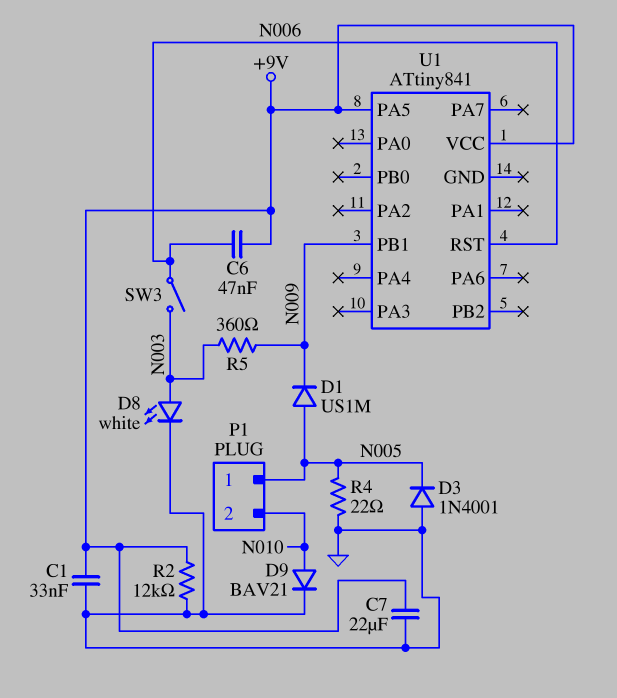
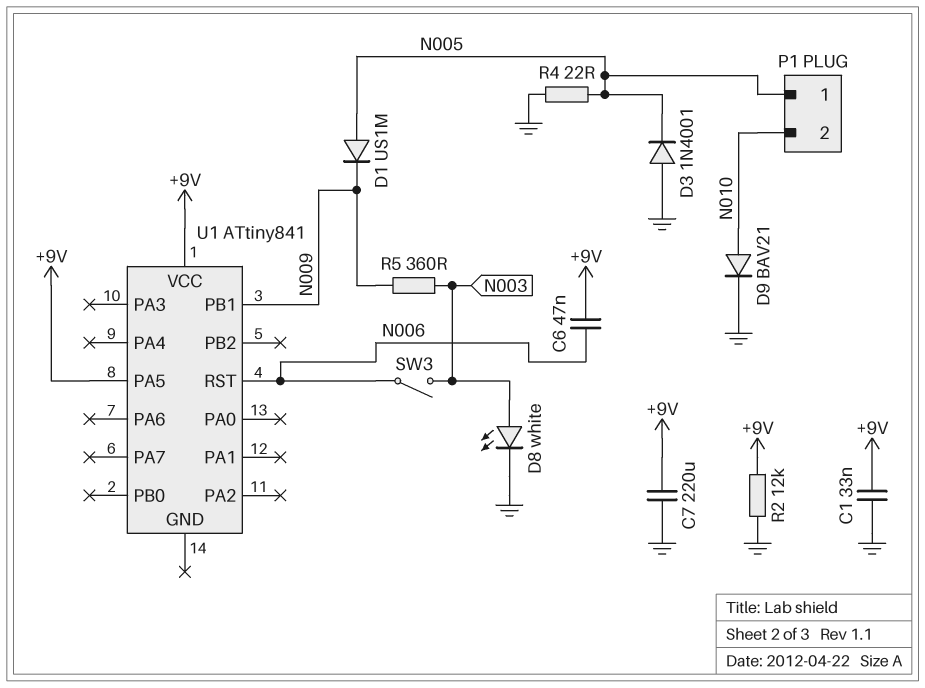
C7: 22uF (+9V, GND) -> 220uF (+9V, GND)

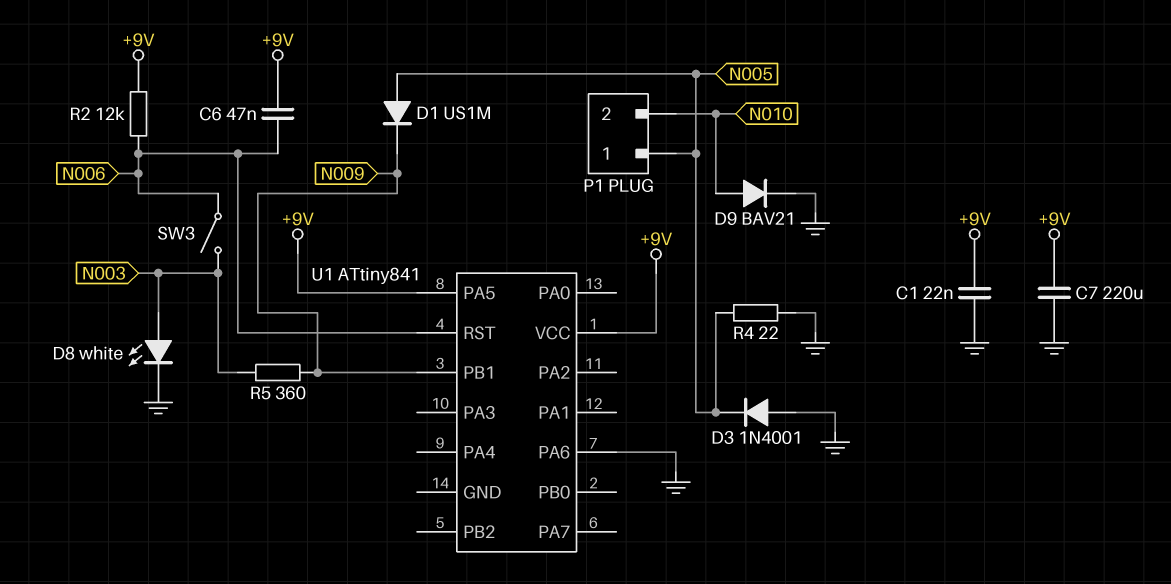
C1: 33nF (+9V, GND) -> 22nF (+9V, GND)
R2: 12k (+9V, GND) -> 12k (+9V, N006)
U1 pin PA6: none -> GND

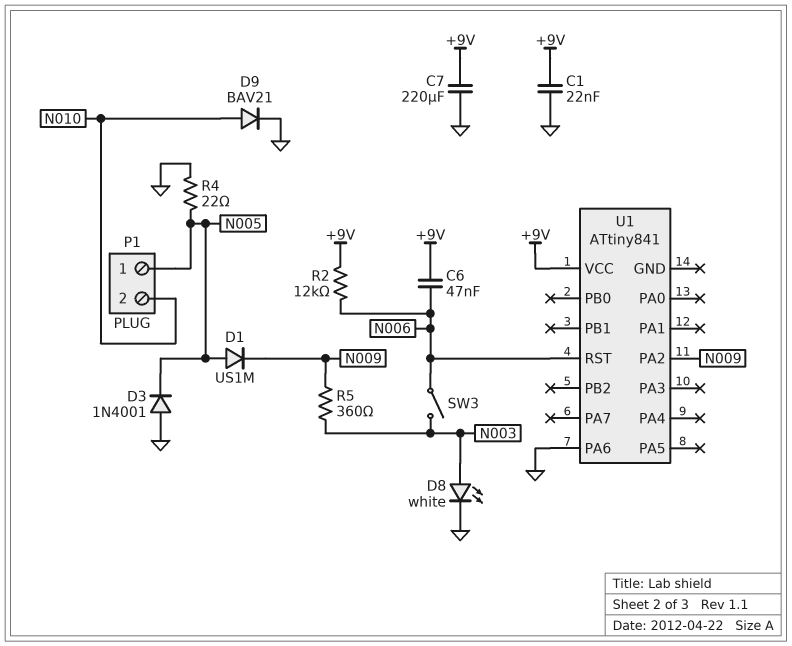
U1 pin PA2: none -> N009
U1 pin PA5: +9V -> none
U1 pin PB1: N009 -> none

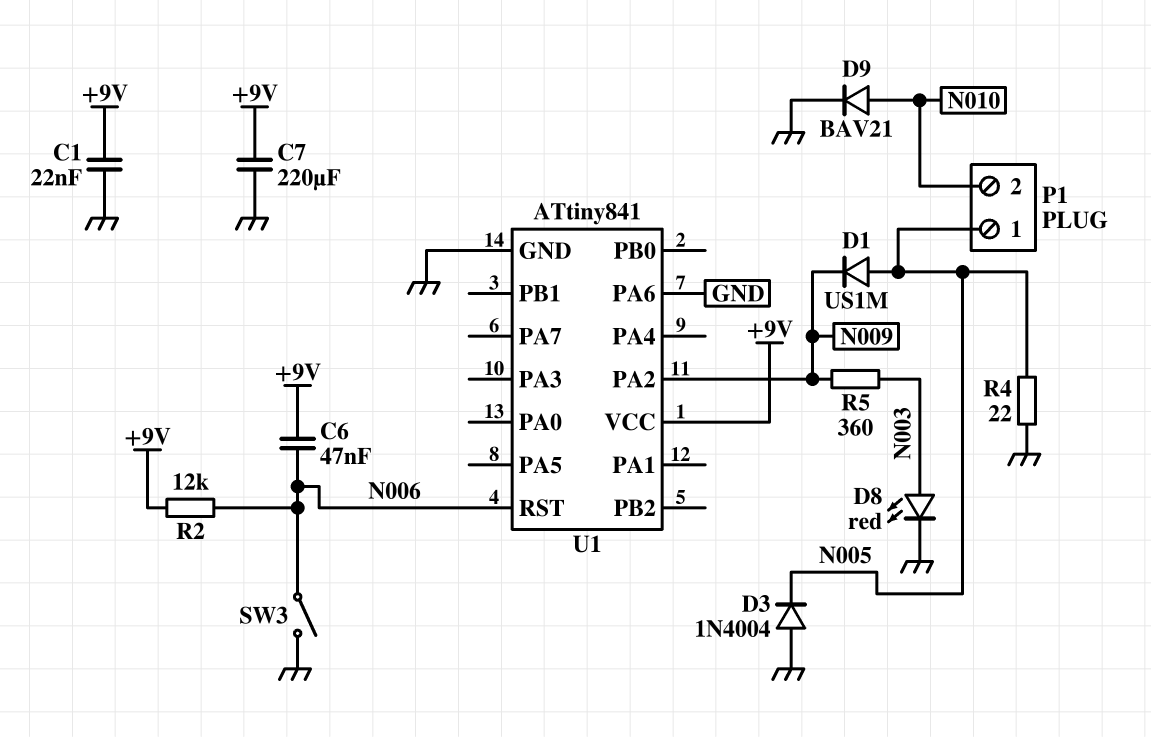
D3: diode 1N4001 (A GND, K N005) -> diode 1N4004 (A GND, K N005)
D8: LED white (A N003, K GND) -> LED red (A N003, K GND)
SW3: switch (N003, N006) -> switch (GND, N006)
U1 pin GND: none -> GND

